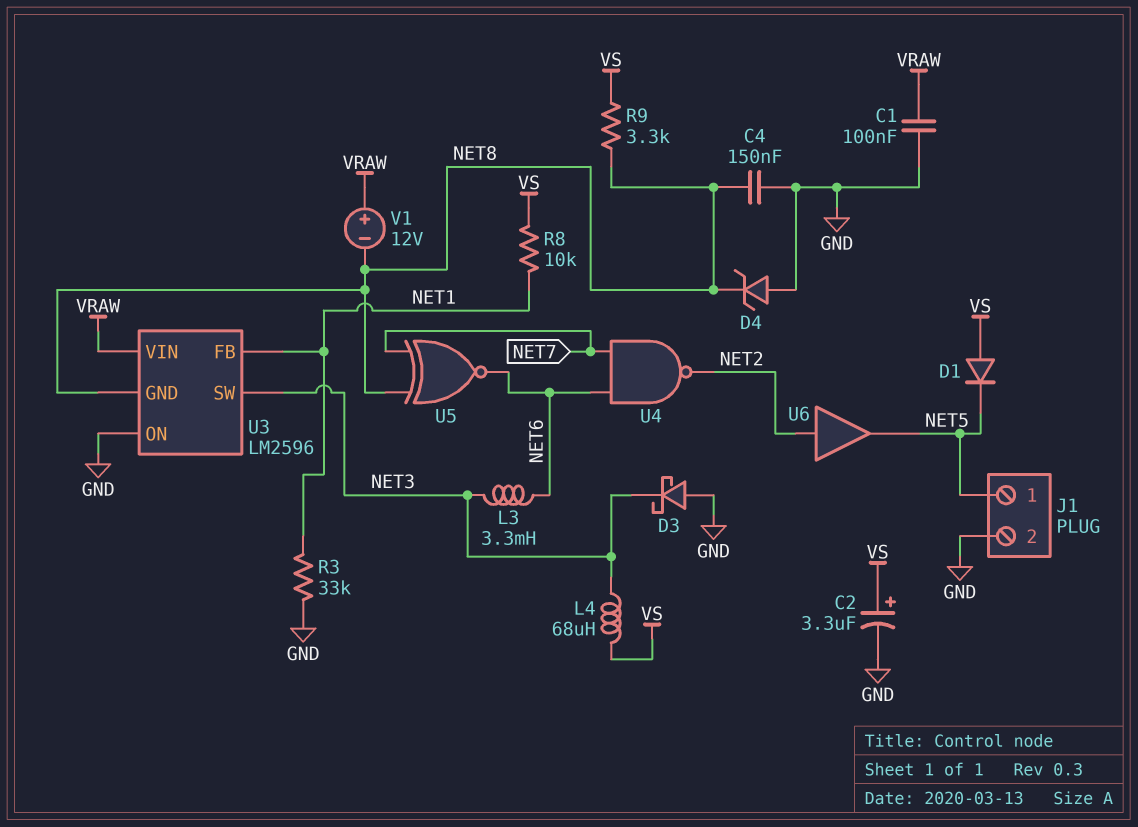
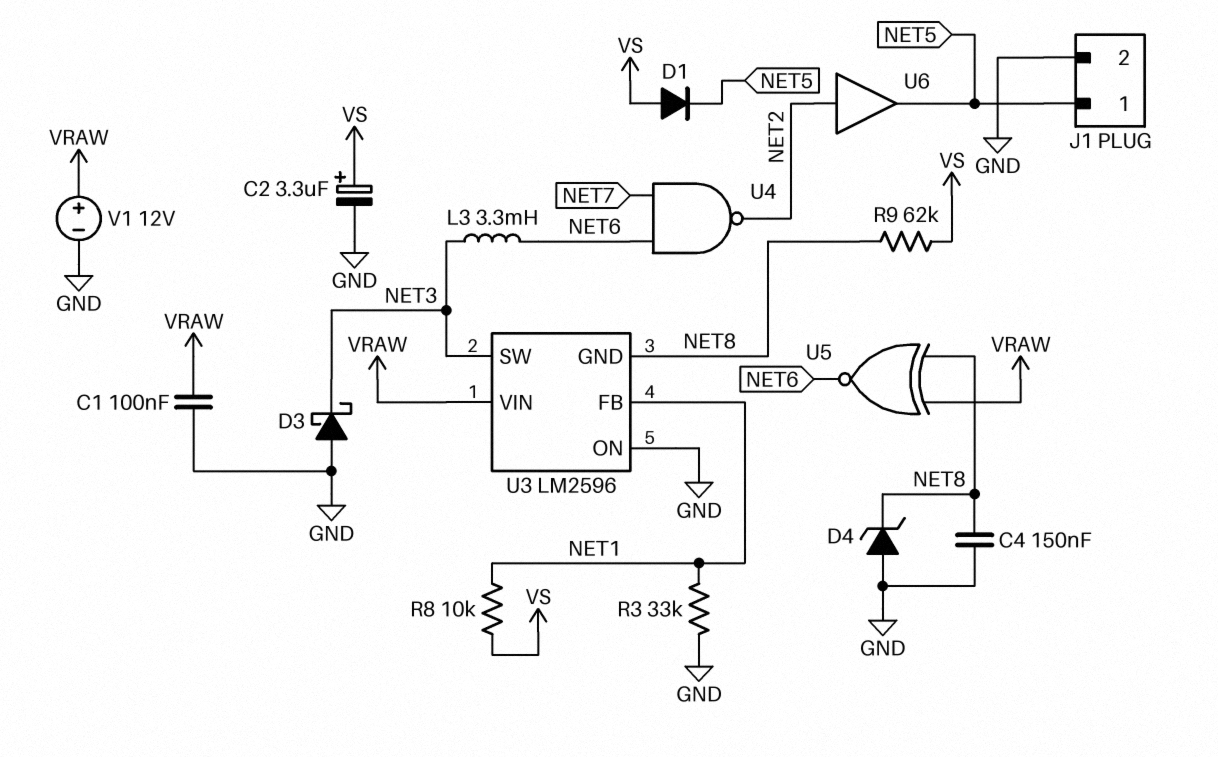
L4: 68uH (NET3, VS) -> none
R9: 3.3k (NET8, VS) -> 62k (NET8, VS)
U5: XNOR (in NET7, in NET8, out NET6) -> XNOR (in NET8, in VRAW, out NET6)
V1: 12V (plus VRAW, minus NET8) -> 12V (plus VRAW, minus GND)

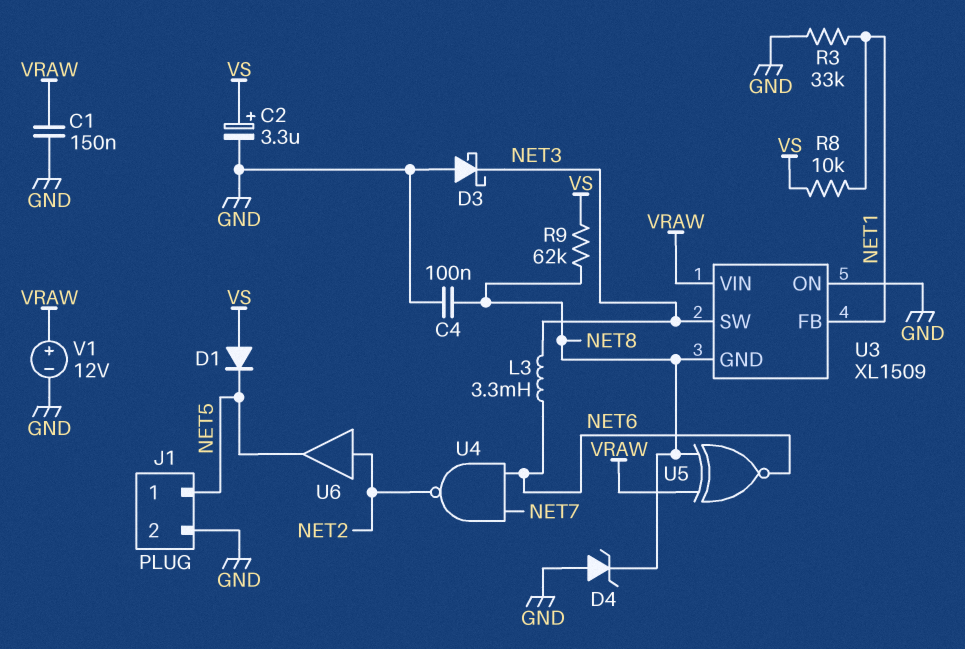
C1: 100nF (GND, VRAW) -> 150nF (GND, VRAW)
C4: 150nF (GND, NET8) -> 100nF (GND, NET8)
U3: LM2596 -> XL1509

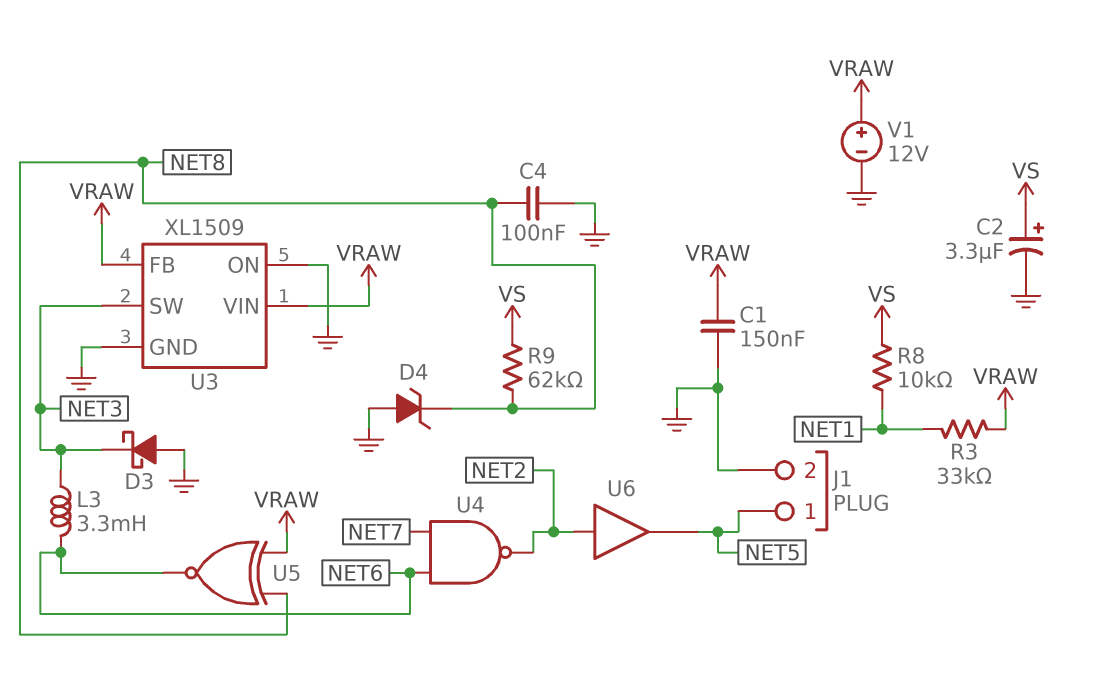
D1: diode (A VS, K NET5) -> none
R3: 33k (GND, NET1) -> 33k (NET1, VRAW)
U3 pin FB: NET1 -> VRAW
U3 pin GND: NET8 -> GND

